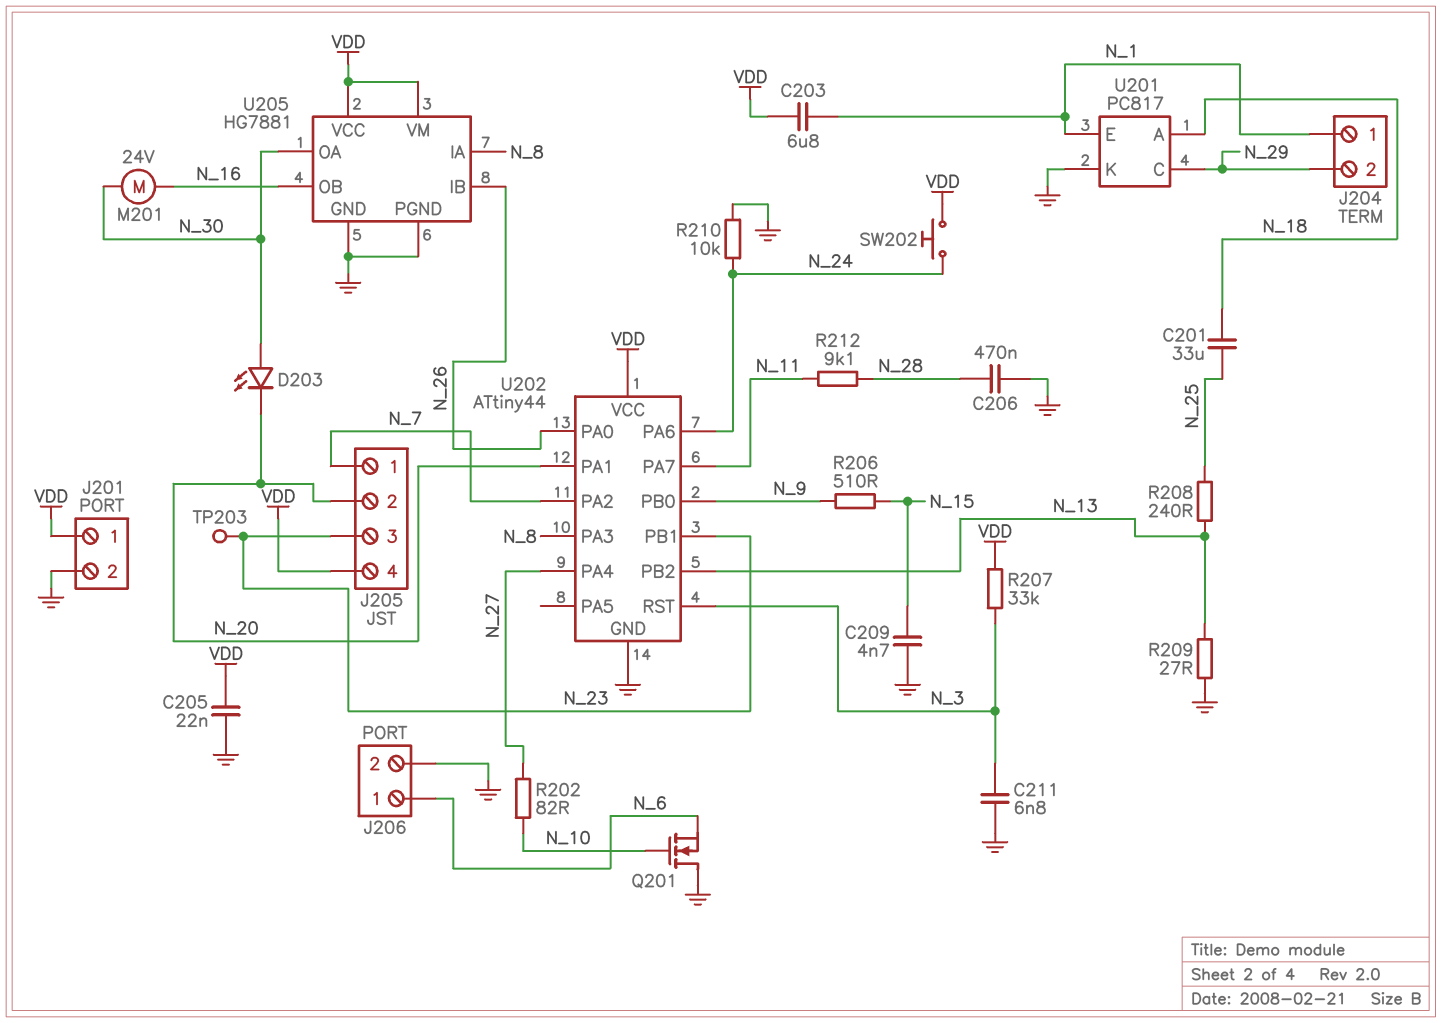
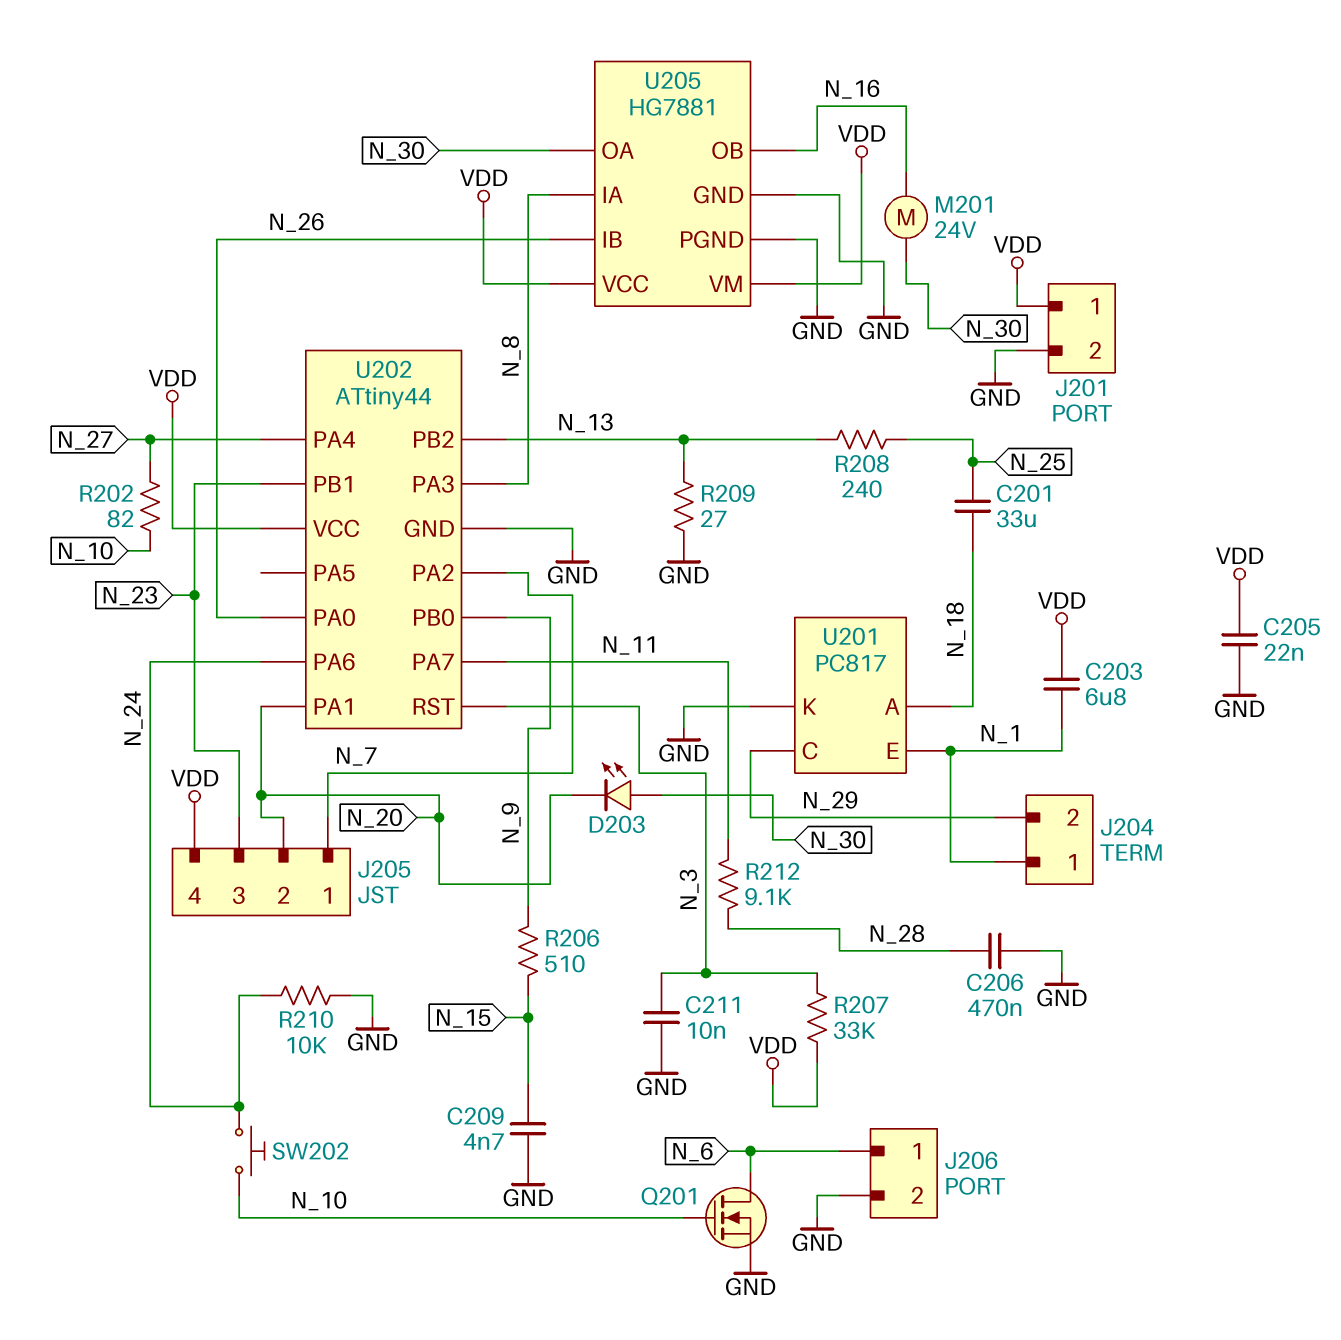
C211: 6.8nF (GND, N_3) -> 10nF (GND, N_3)
Q201: NMOS (G N_10, D GND, S N_6) -> NMOS (G N_10, D N_6, S GND)
SW202: button (N_24, VDD) -> button (N_10, N_24)
TP203: test point (N_23) -> none

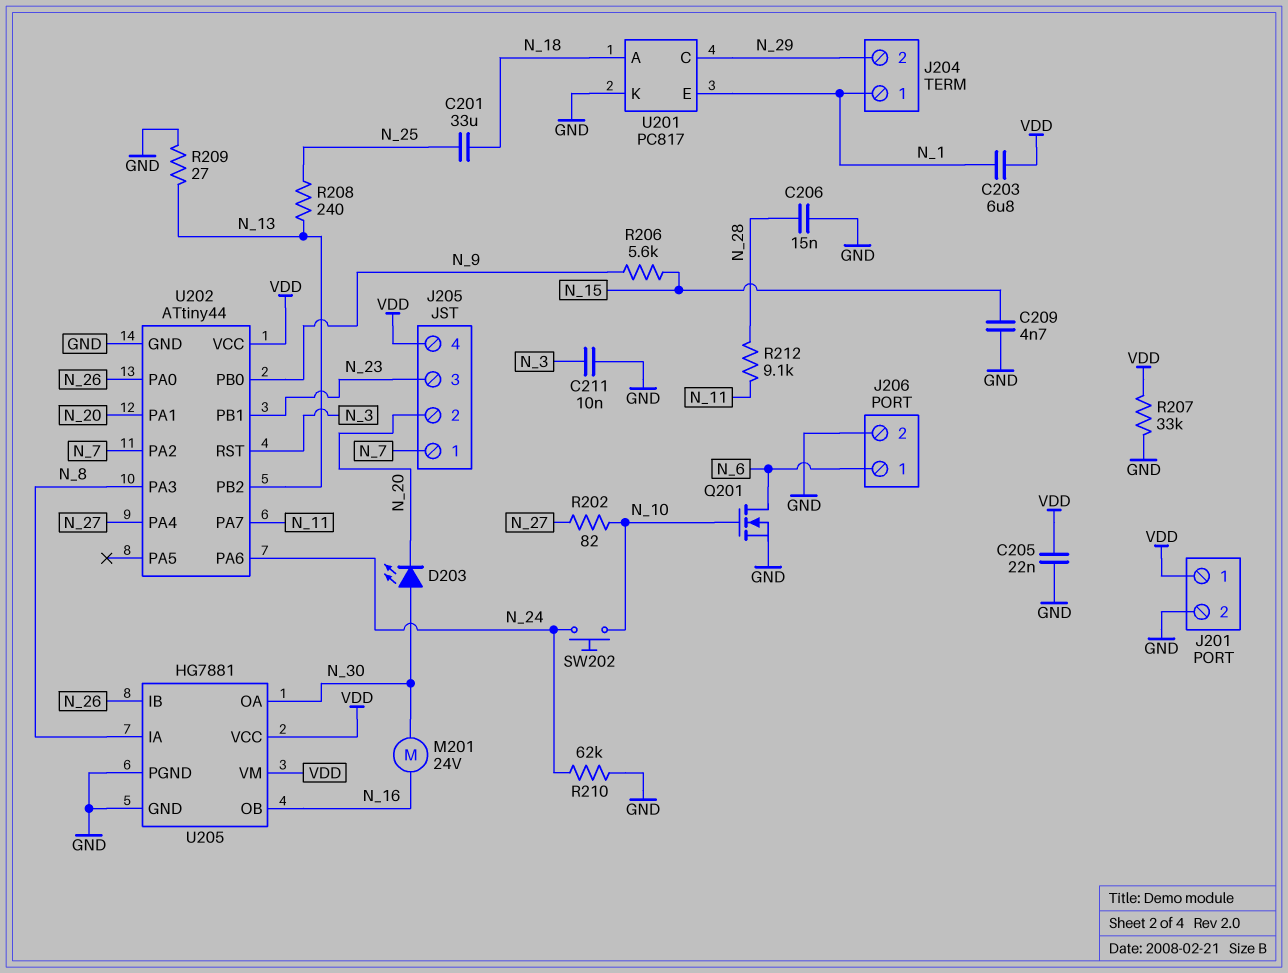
C206: 470nF (GND, N_28) -> 15nF (GND, N_28)
R206: 510 (N_9, N_15) -> 5.6k (N_9, N_15)
R207: 33k (N_3, VDD) -> 33k (GND, VDD)
R210: 10k (GND, N_24) -> 62k (GND, N_24)

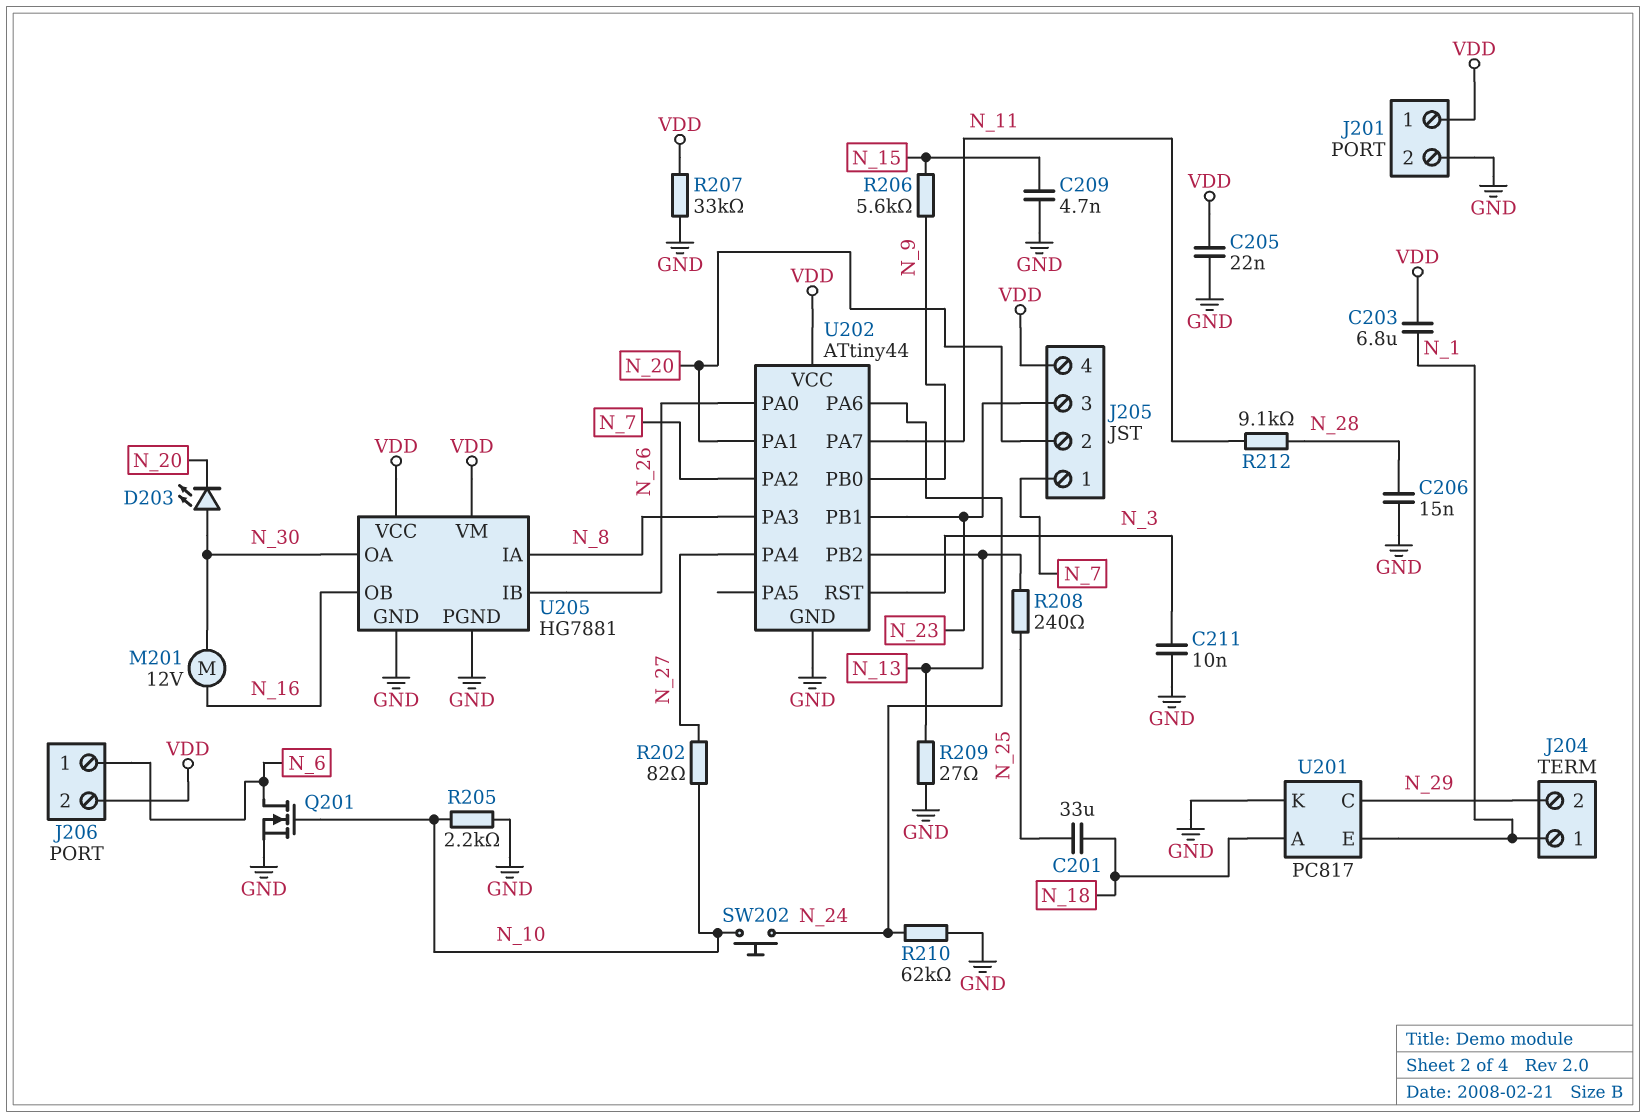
J206 pin 2: GND -> VDD
M201: motor 24V (N_16, N_30) -> motor 12V (N_16, N_30)
R205: none -> 2.2k (GND, N_10)

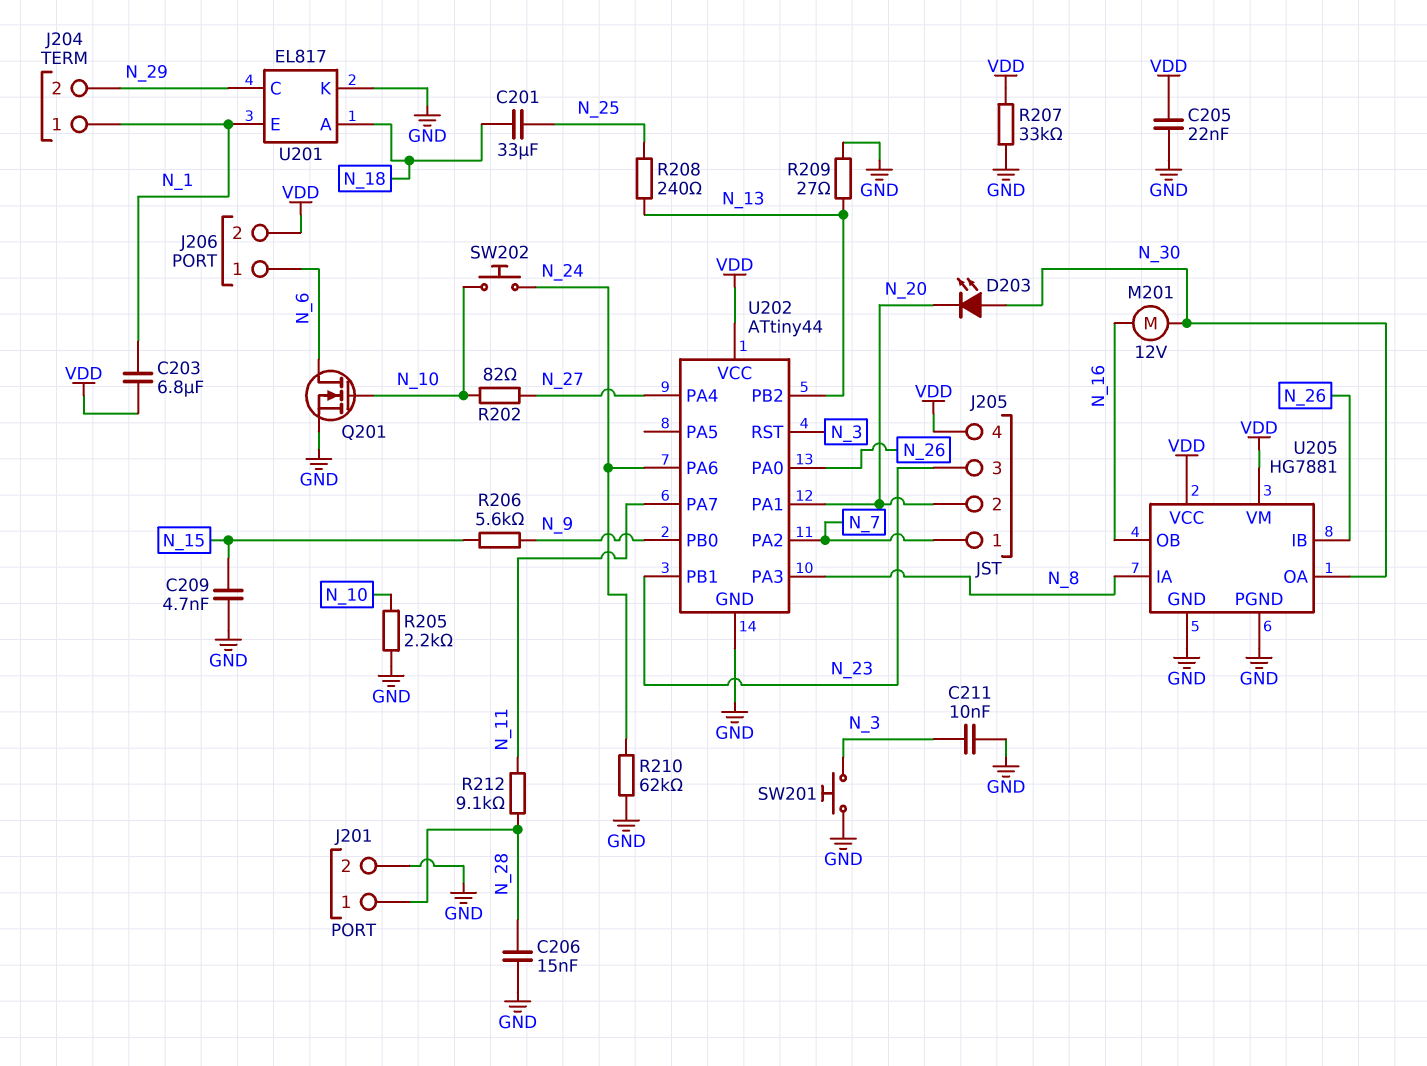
J201 pin 1: VDD -> N_28
SW201: none -> button (GND, N_3)
U201: PC817 -> EL817

